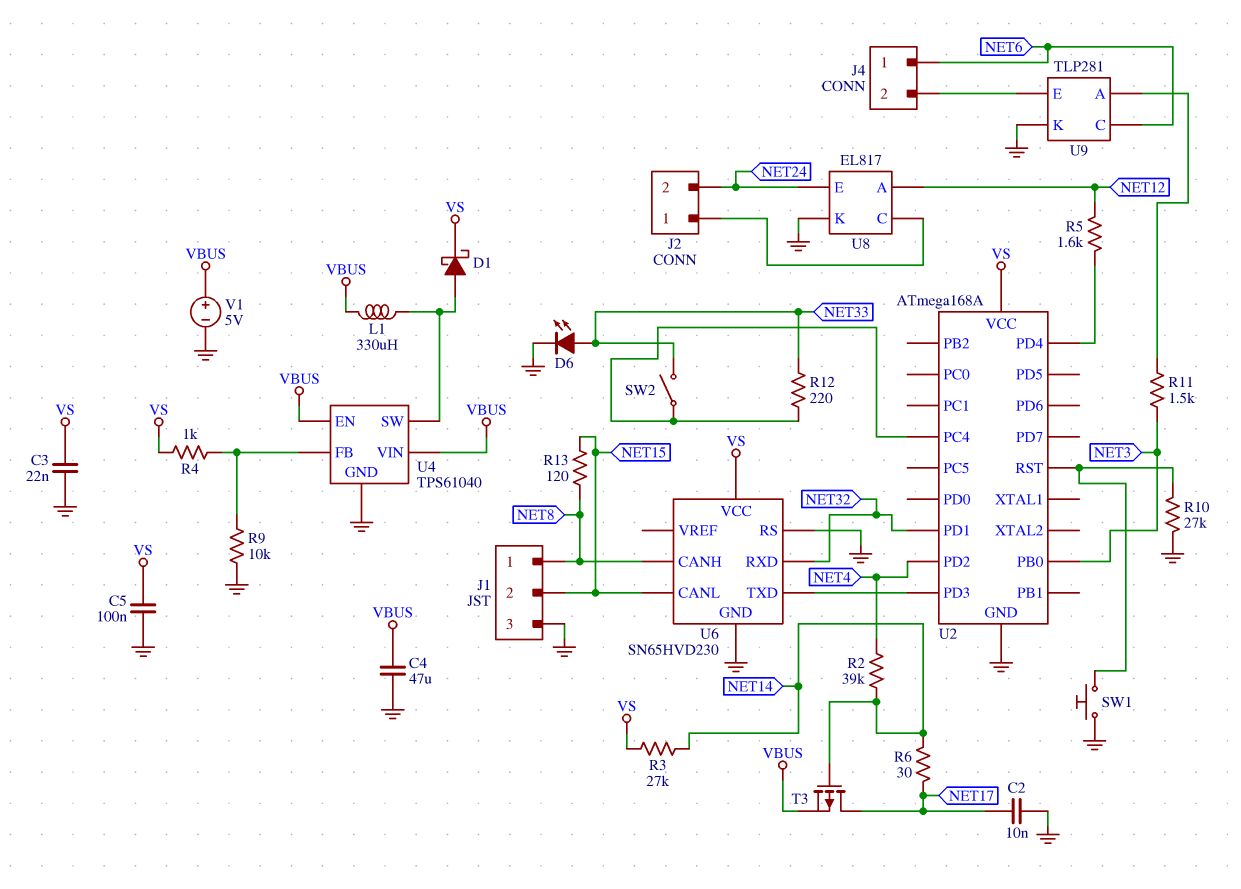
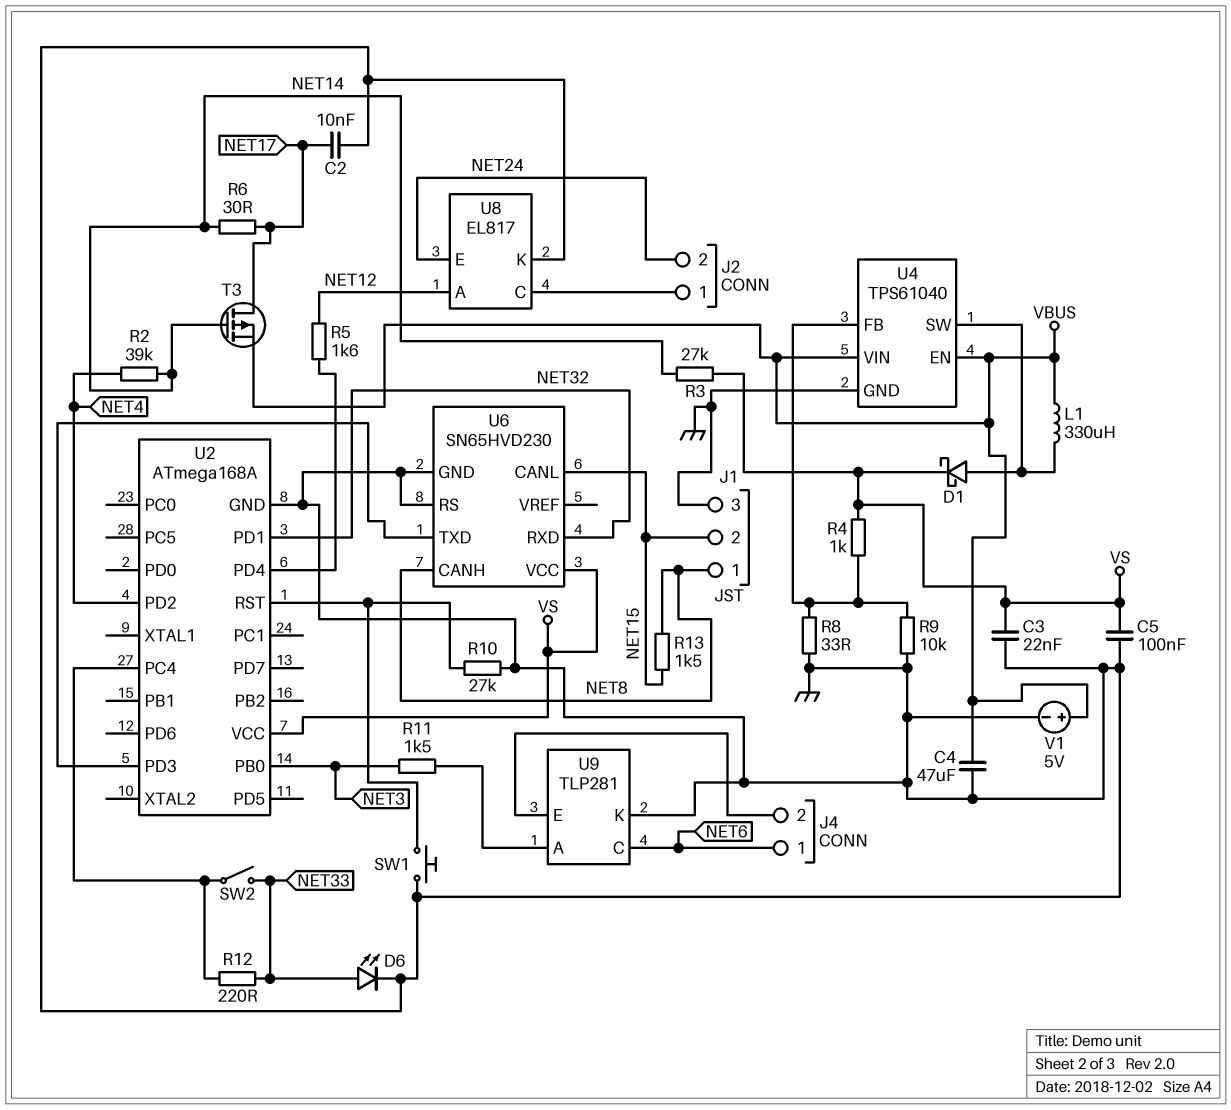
R8: none -> 33 (GND, U4/FB)
R13: 120 (NET8, NET15) -> 1.5k (NET8, NET15)

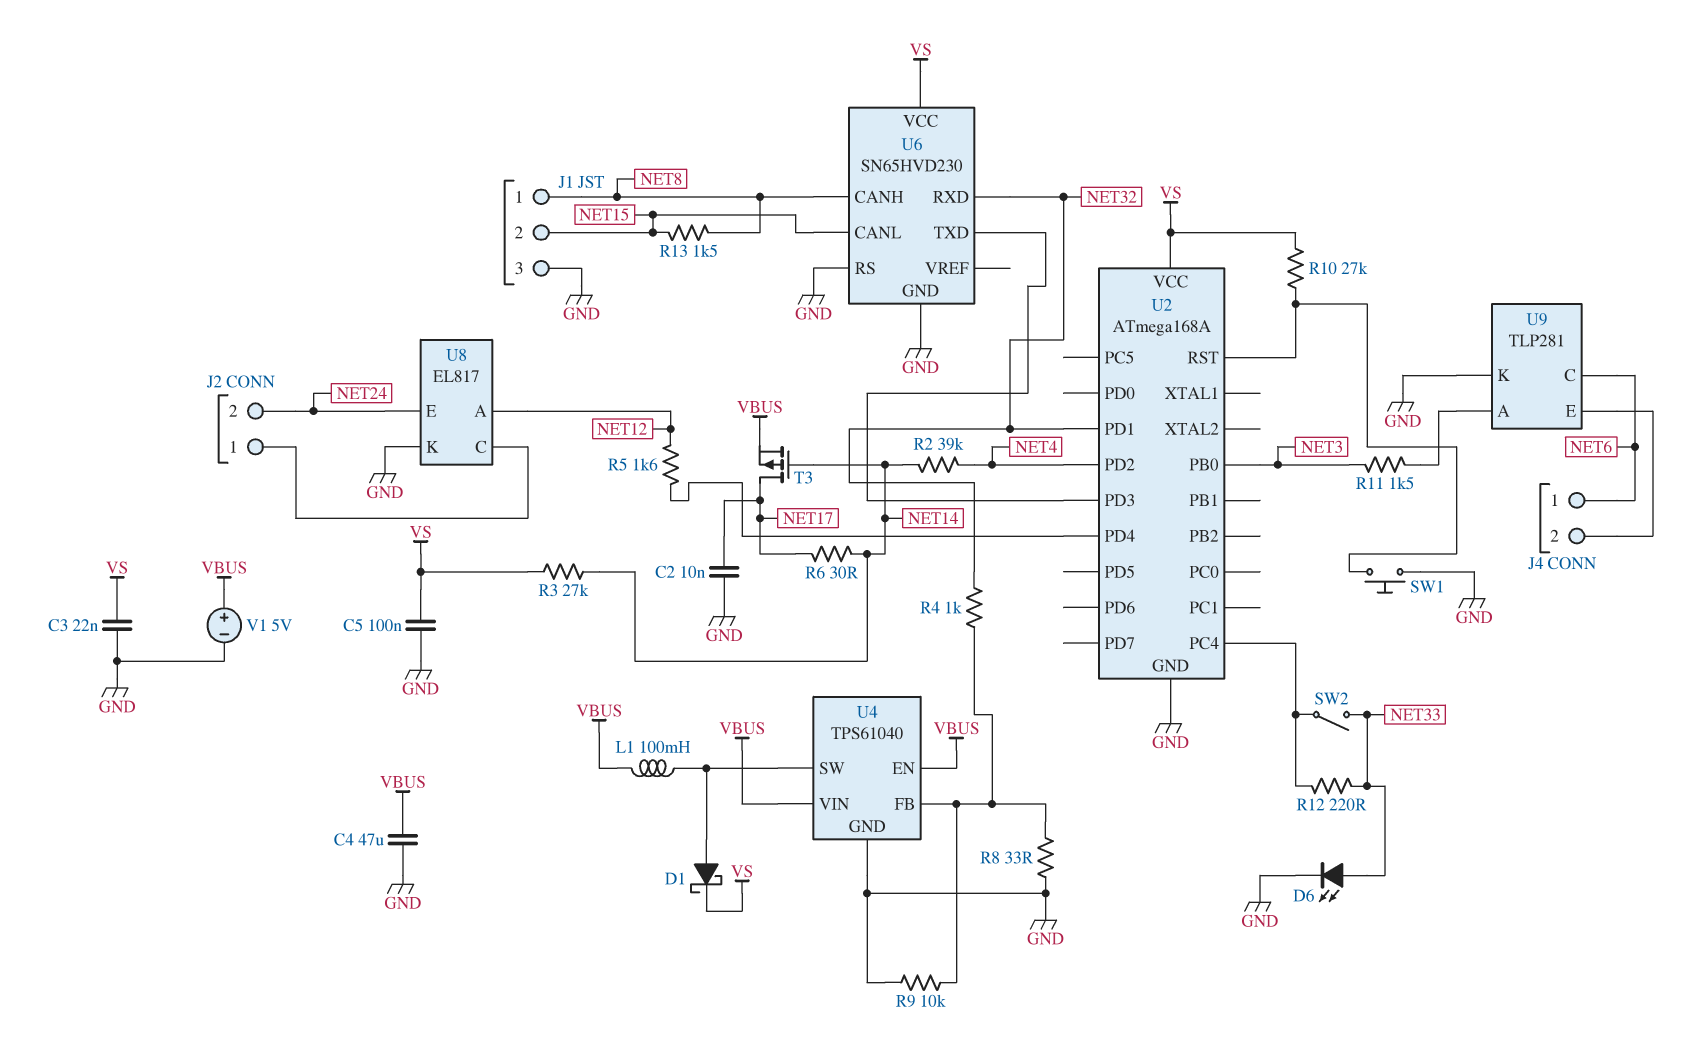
L1: 330uH (U4/SW, VBUS) -> 100mH (U4/SW, VBUS)
R4: 1k (U4/FB, VS) -> 1k (NET32, U4/FB)
R10: 27k (GND, U2/RST) -> 27k (U2/RST, VS)

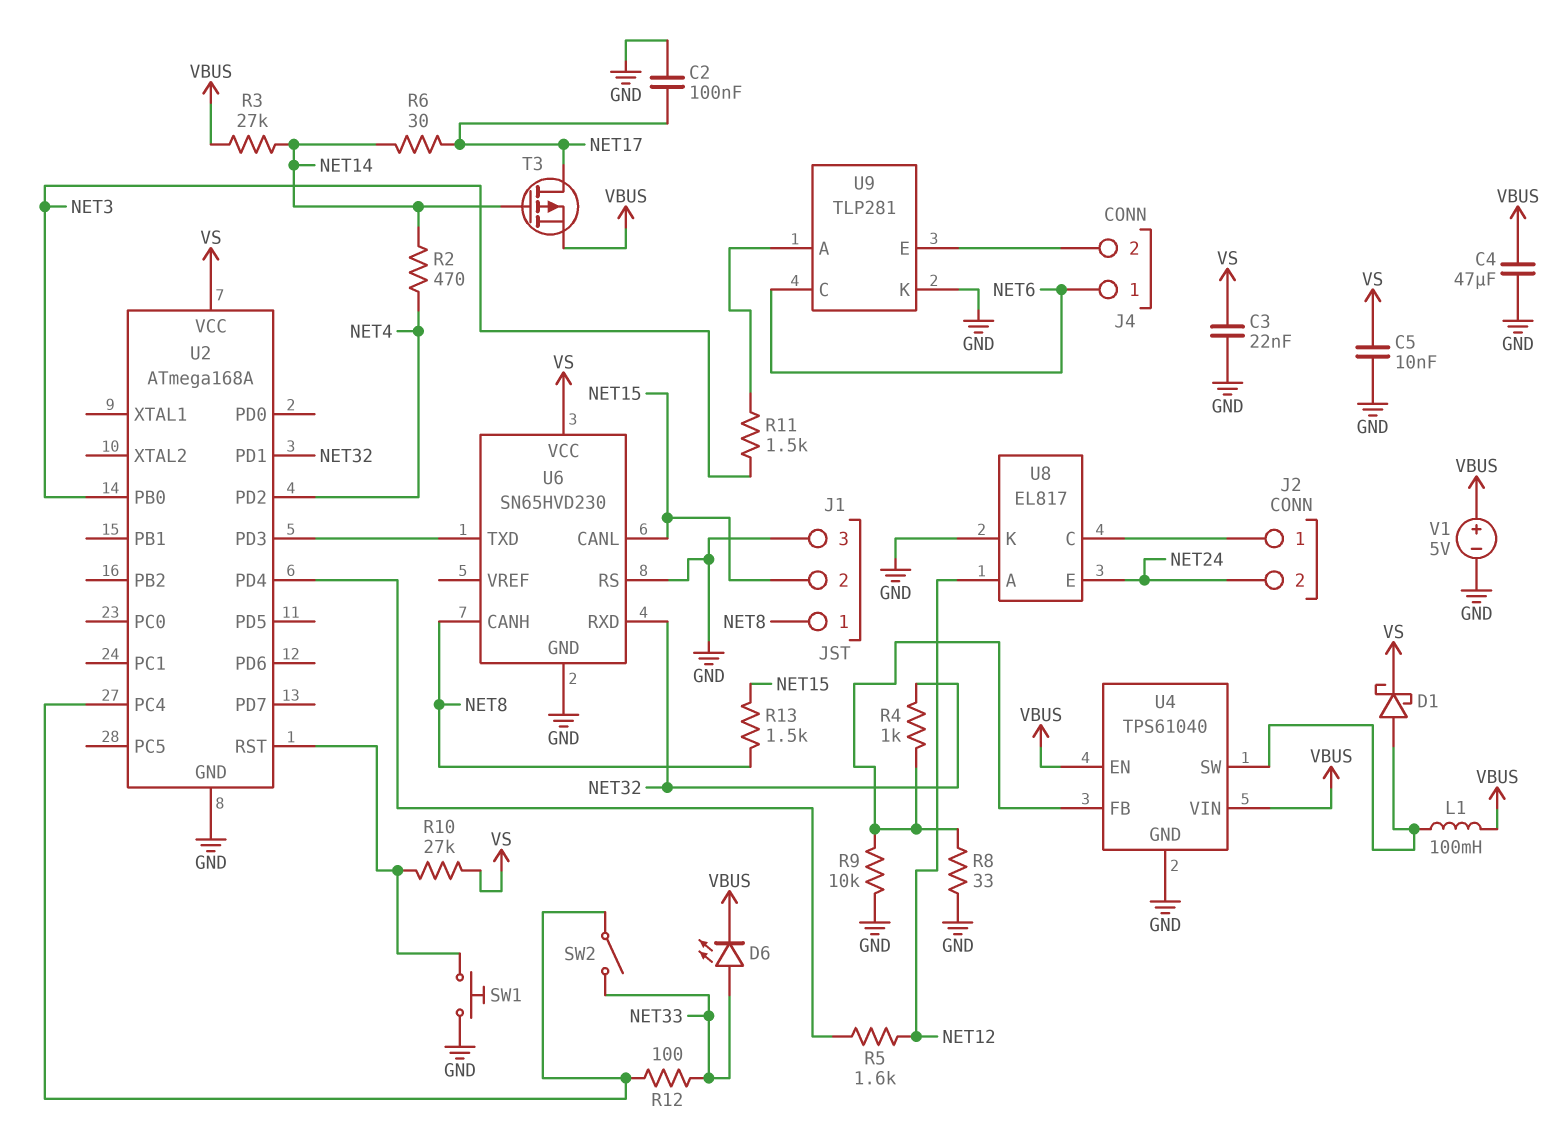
C2: 10nF (GND, NET17) -> 100nF (GND, NET17)
C5: 100nF (GND, VS) -> 10nF (GND, VS)
D6: LED (A NET33, K GND) -> LED (A NET33, K VBUS)
R2: 39k (NET4, NET14) -> 470 (NET4, NET14)
R3: 27k (NET14, VS) -> 27k (NET14, VBUS)
R12: 220 (NET33, U2/PC4) -> 100 (NET33, U2/PC4)

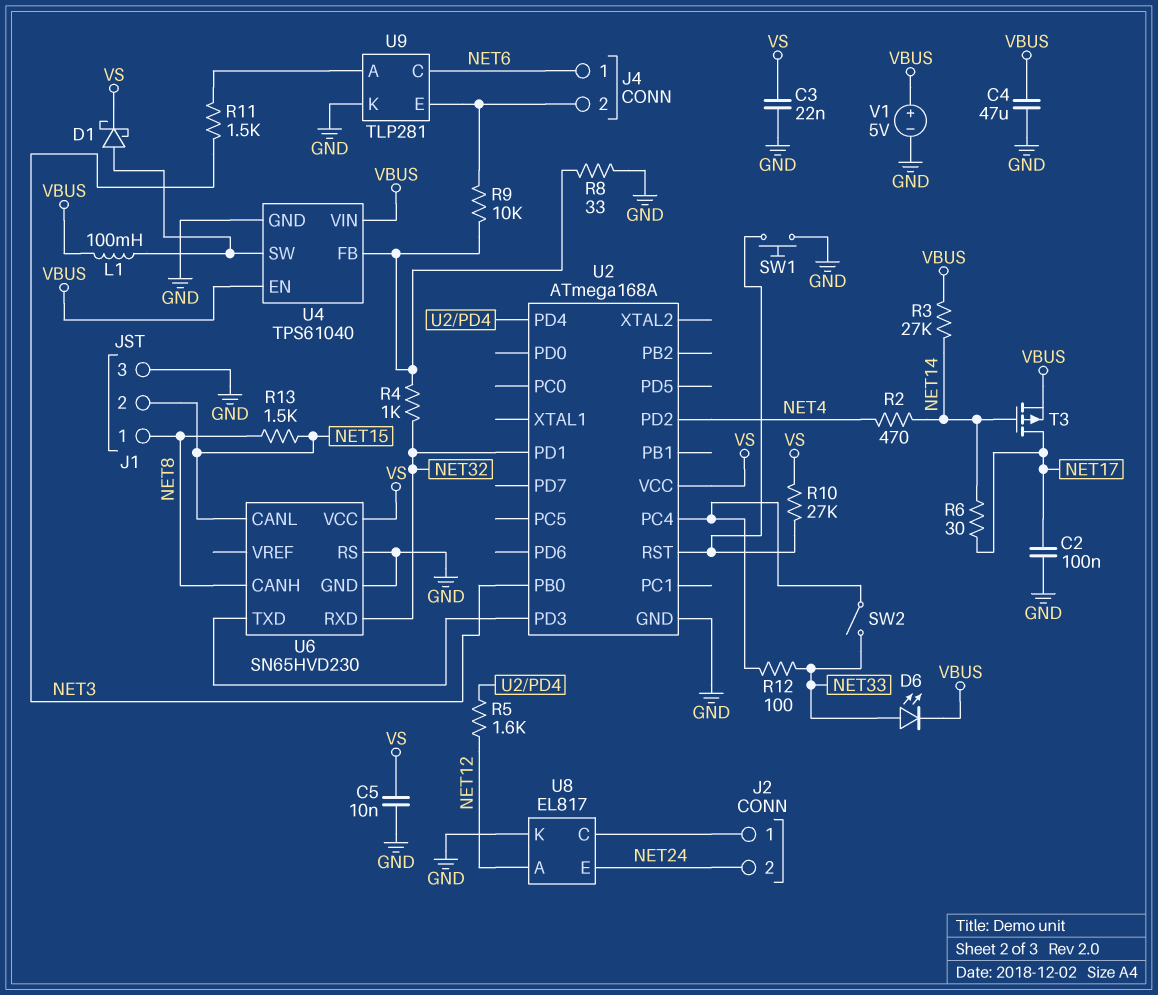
R9: 10k (GND, U4/FB) -> 10k (J4/2, U4/FB)

